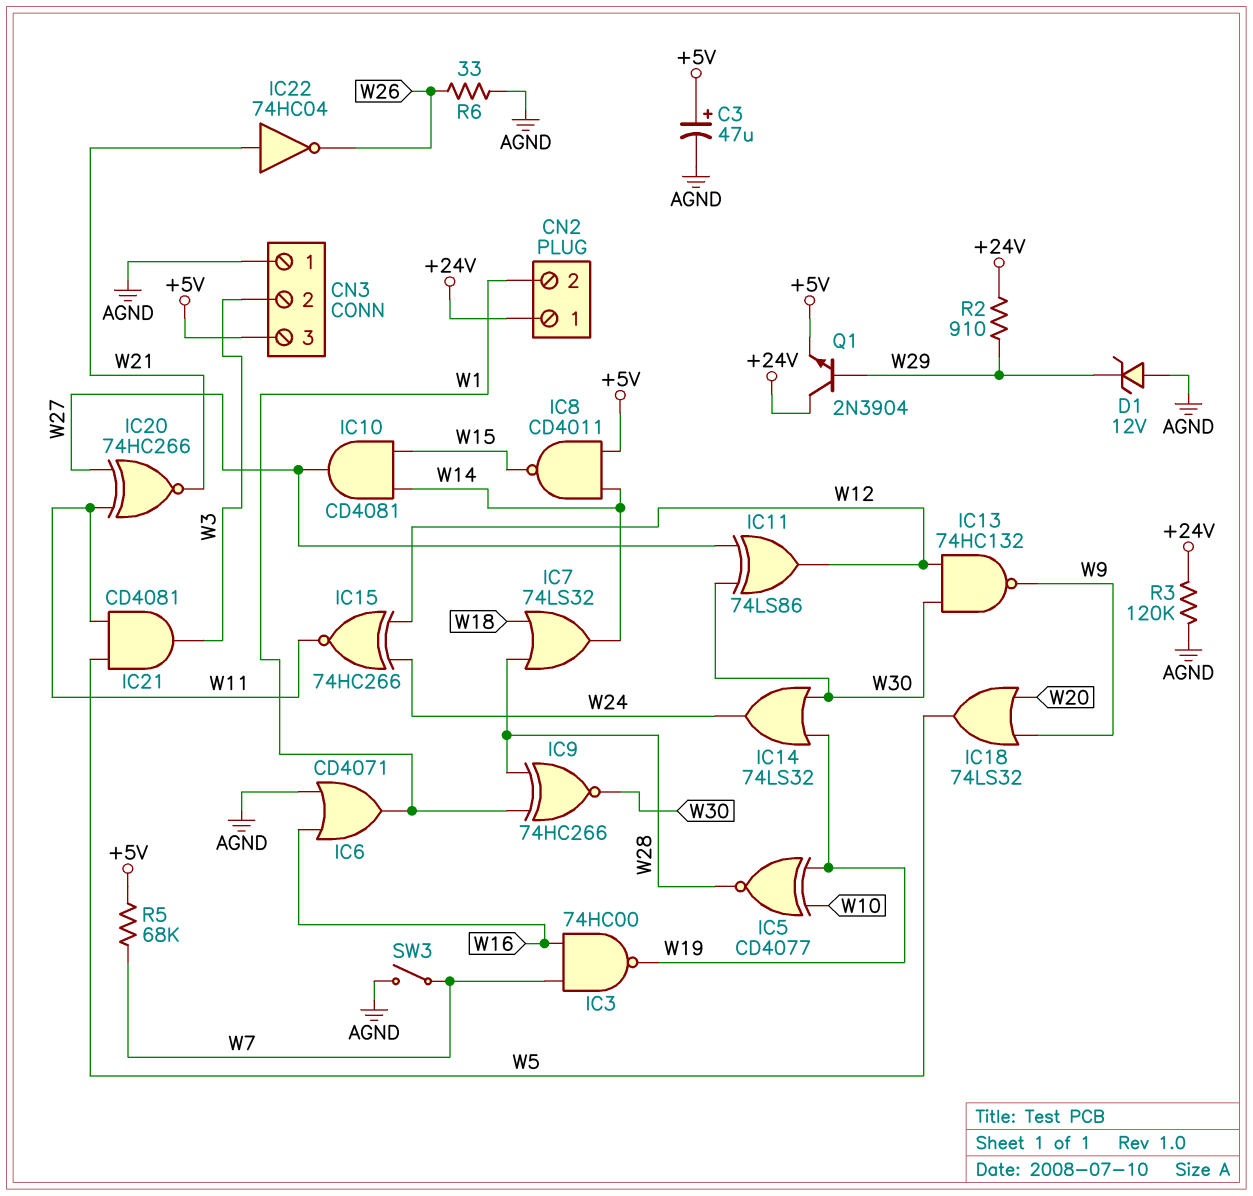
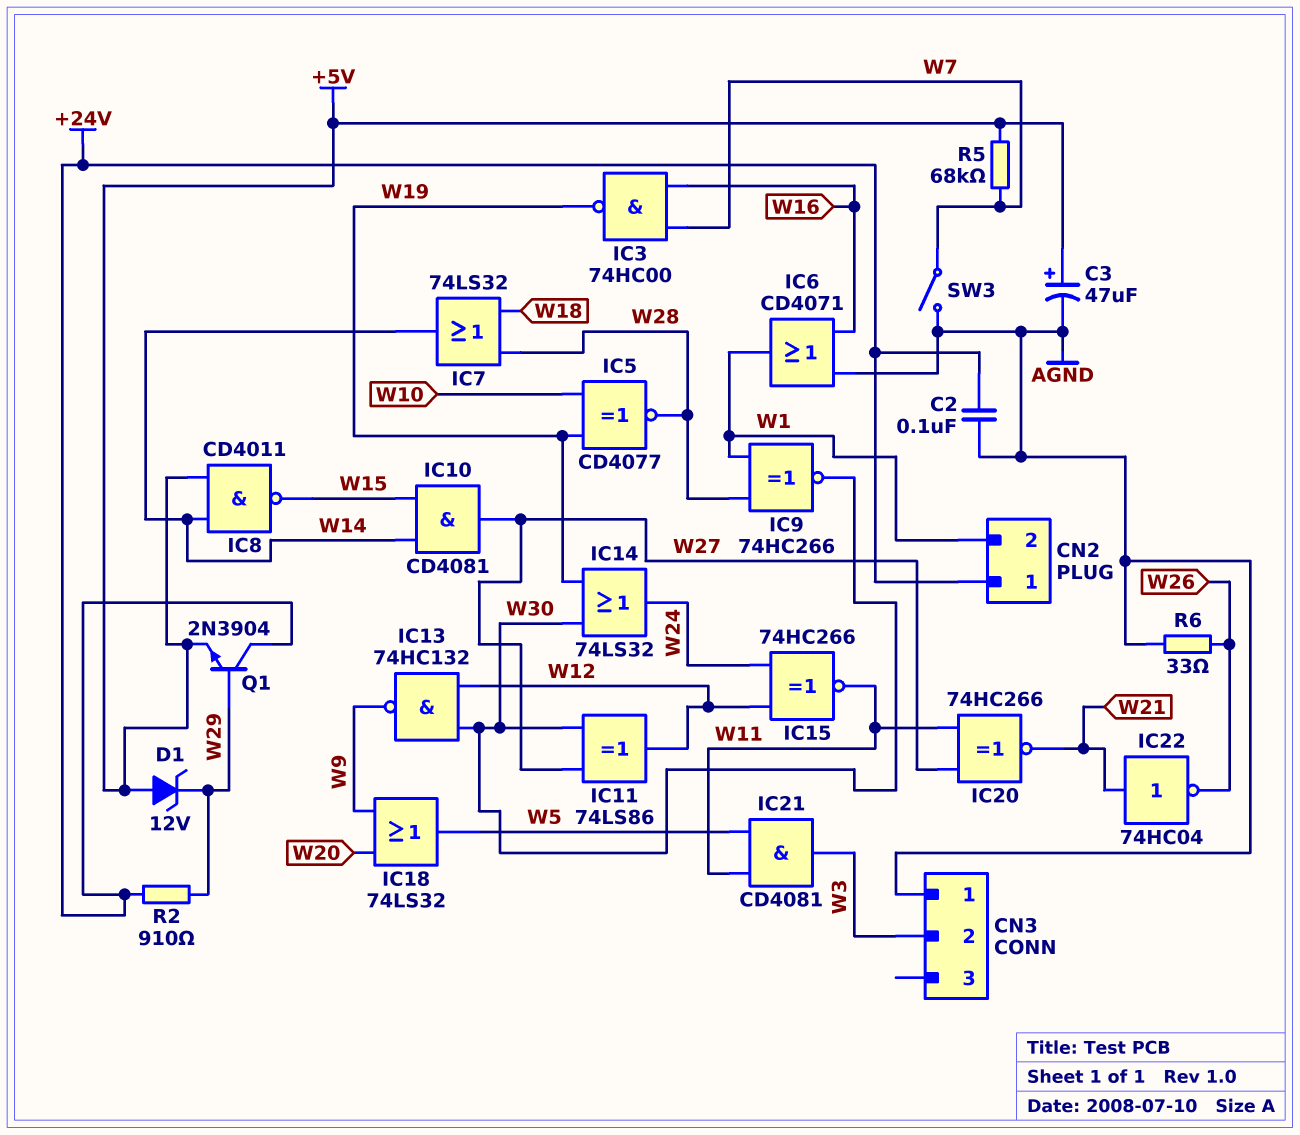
C2: none -> 100nF (+24V, AGND)
CN3 pin 3: +5V -> none
D1: zener 12V (A AGND, K W29) -> zener 12V (A +5V, K W29)
R3: 120k (+24V, AGND) -> none

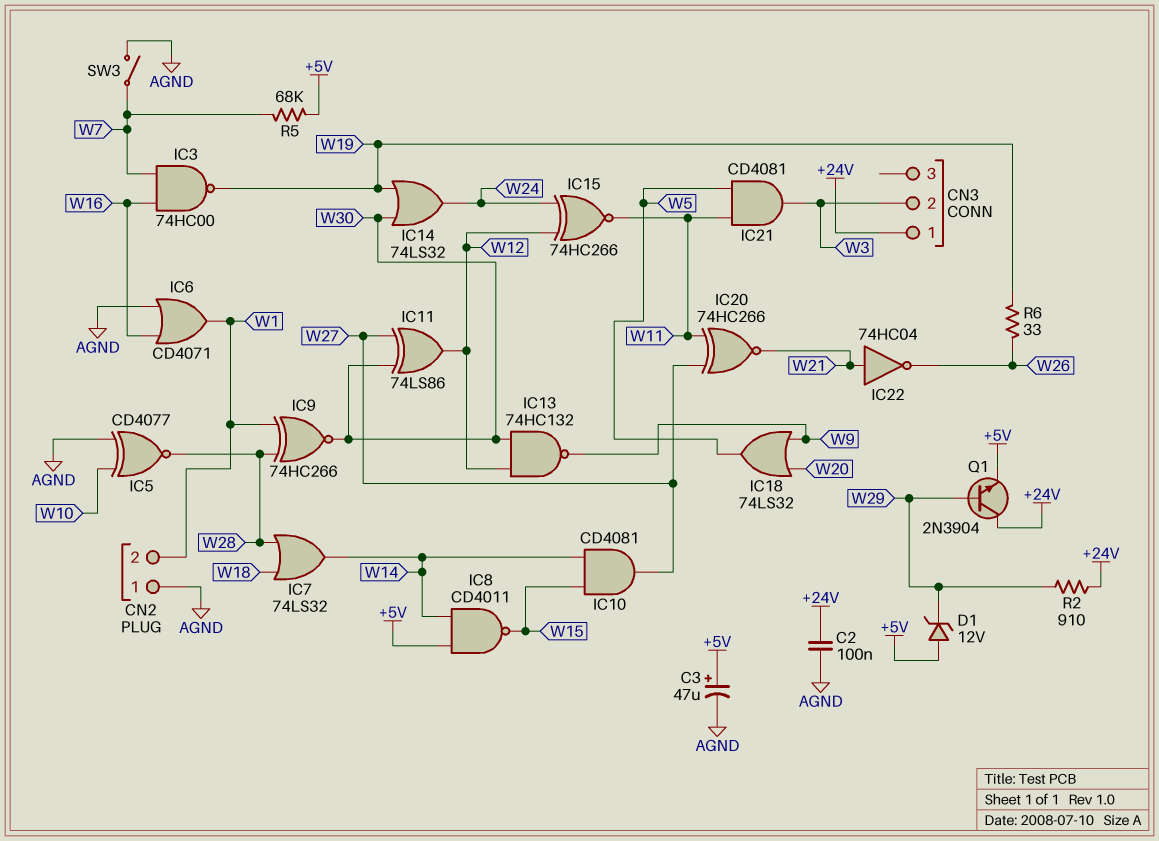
CN2 pin 1: +24V -> AGND
CN3 pin 1: AGND -> +24V
IC5: XNOR CD4077 (in W10, in W19, out W28) -> XNOR CD4077 (in AGND, in W10, out W28)
R6: 33 (AGND, W26) -> 33 (W19, W26)

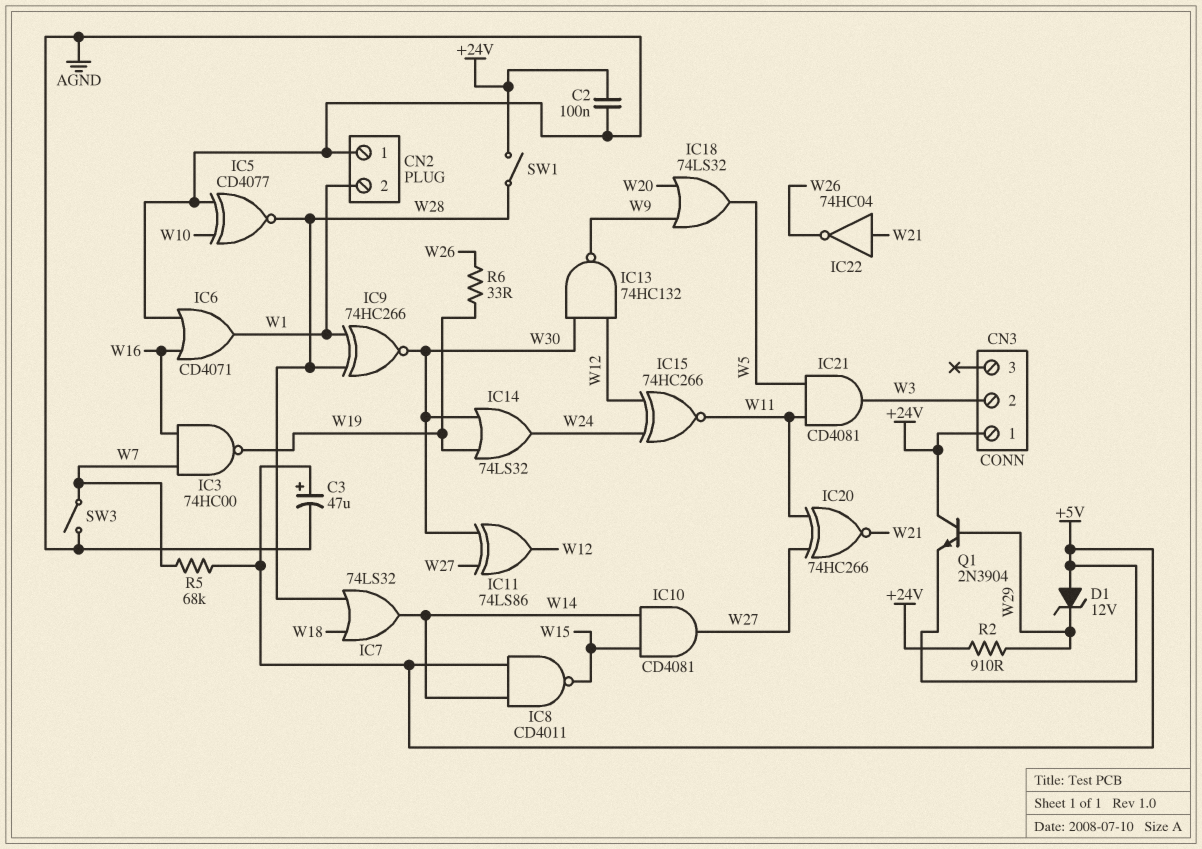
SW1: none -> switch (+24V, W28)

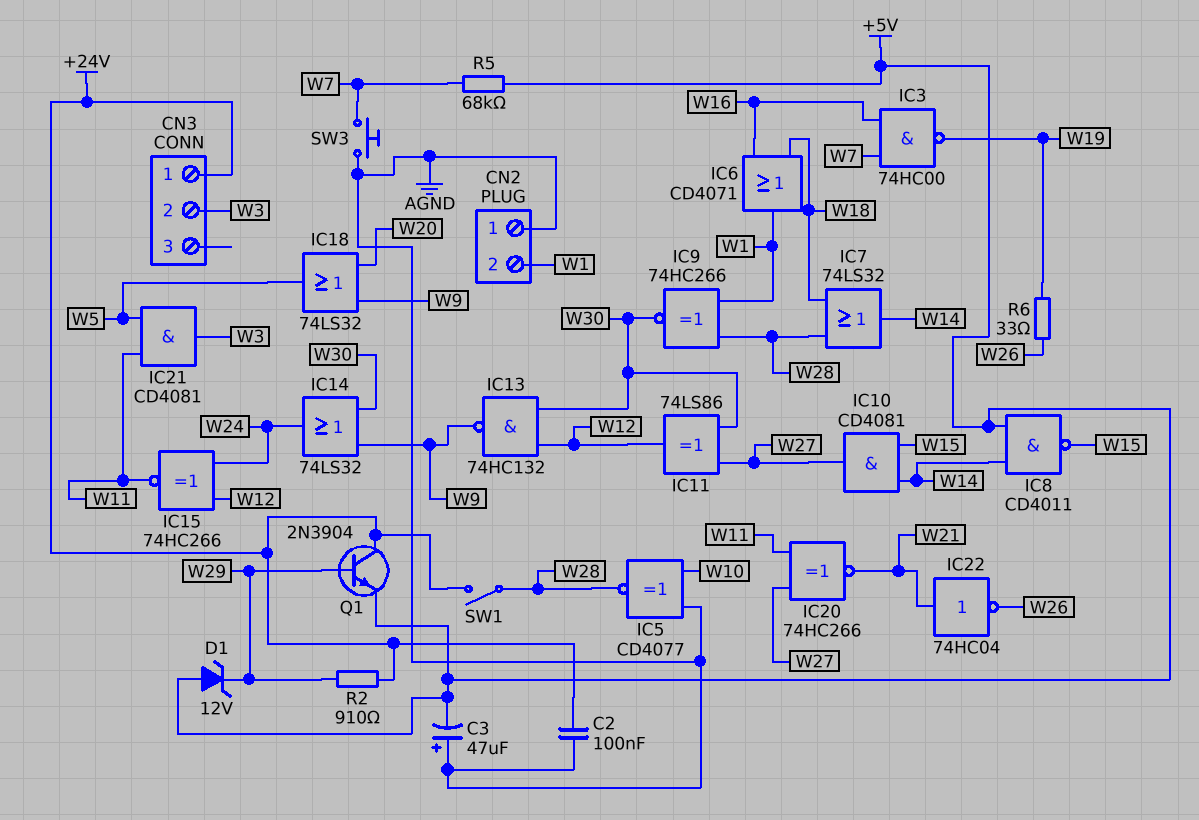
C3: 47uF (plus +5V, minus AGND) -> 47uF (plus AGND, minus +5V)
IC6: OR CD4071 (in AGND, in W16, out W1) -> OR CD4071 (in W16, in W18, out W1)
IC14: OR 74LS32 (in W19, in W30, out W24) -> OR 74LS32 (in W9, in W30, out W24)
SW3: switch (AGND, W7) -> button (AGND, W7)

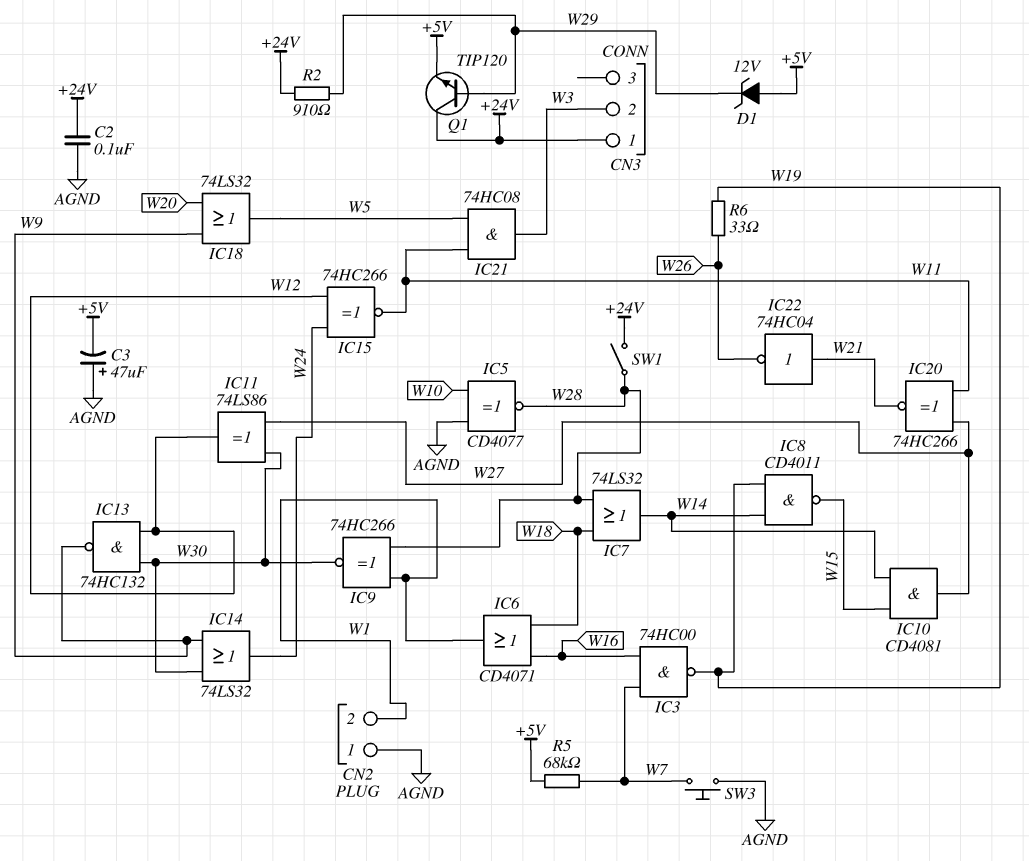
IC8: NAND CD4011 (in +5V, in W14, out W15) -> NAND CD4011 (in W14, in W19, out W15)
IC21: AND CD4081 (in W5, in W11, out W3) -> AND 74HC08 (in W5, in W11, out W3)
Q1: NPN 2N3904 (B W29, C +24V, E +5V) -> NPN TIP120 (B W29, C +24V, E +5V)

